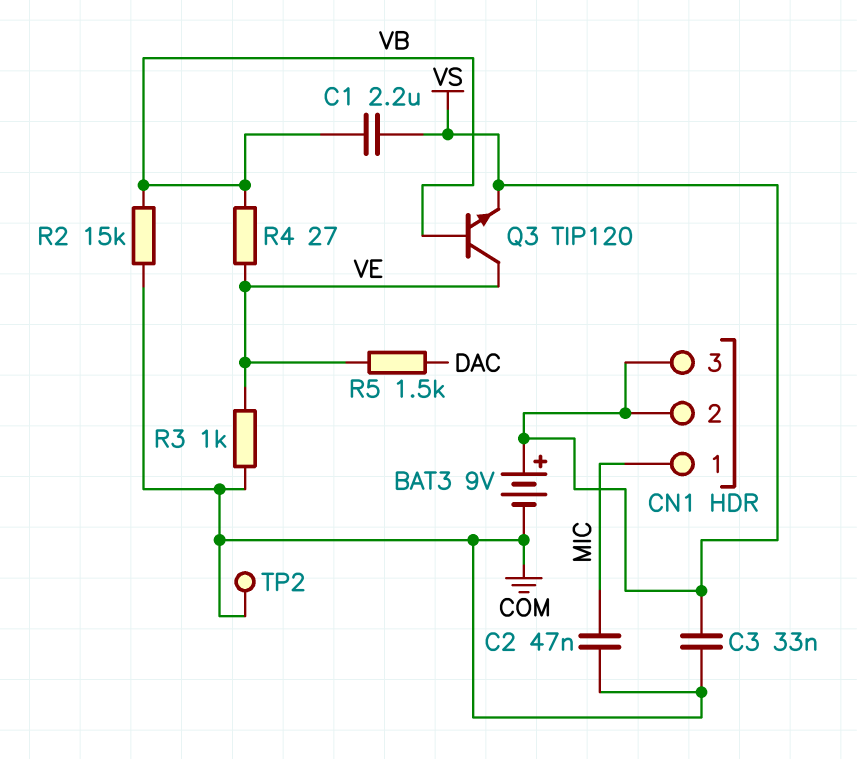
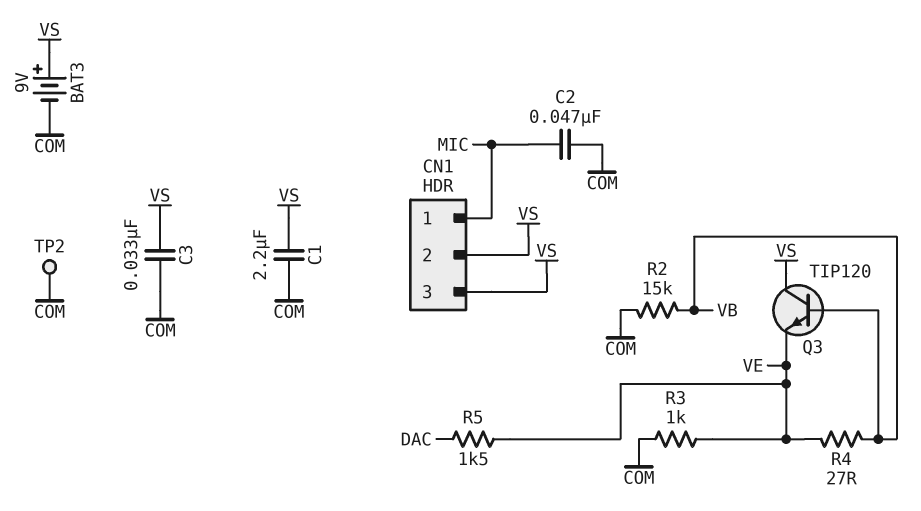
C1: 2.2uF (VB, VS) -> 2.2uF (COM, VS)
Q3: NPN TIP120 (B VB, C VE, E VS) -> NPN TIP120 (B VB, C VS, E VE)

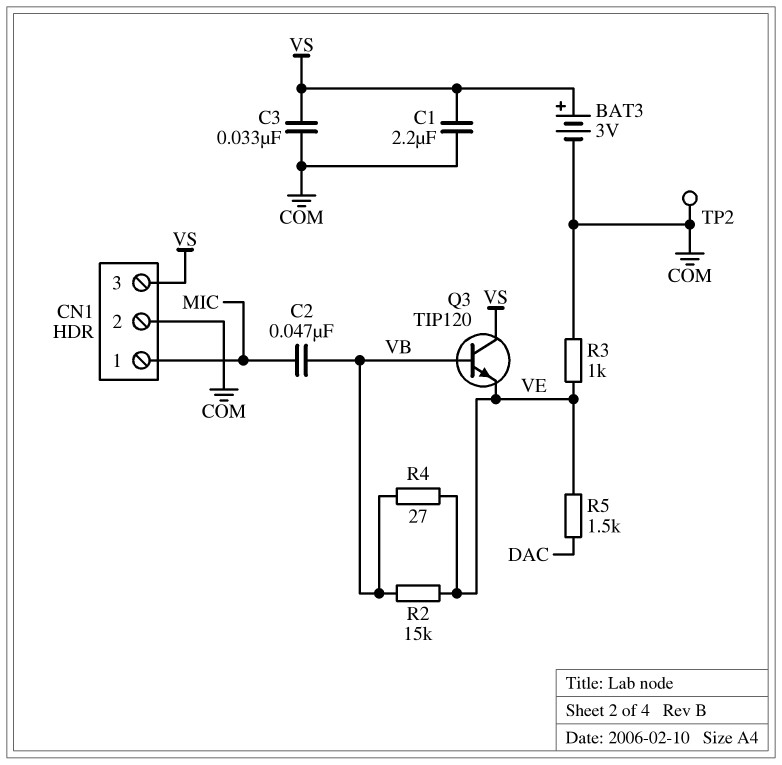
BAT3: 9V (plus VS, minus COM) -> 3V (plus VS, minus COM)
C2: 47nF (COM, MIC) -> 47nF (MIC, VB)
CN1 pin 2: VS -> COM
R2: 15k (COM, VB) -> 15k (VB, VE)

